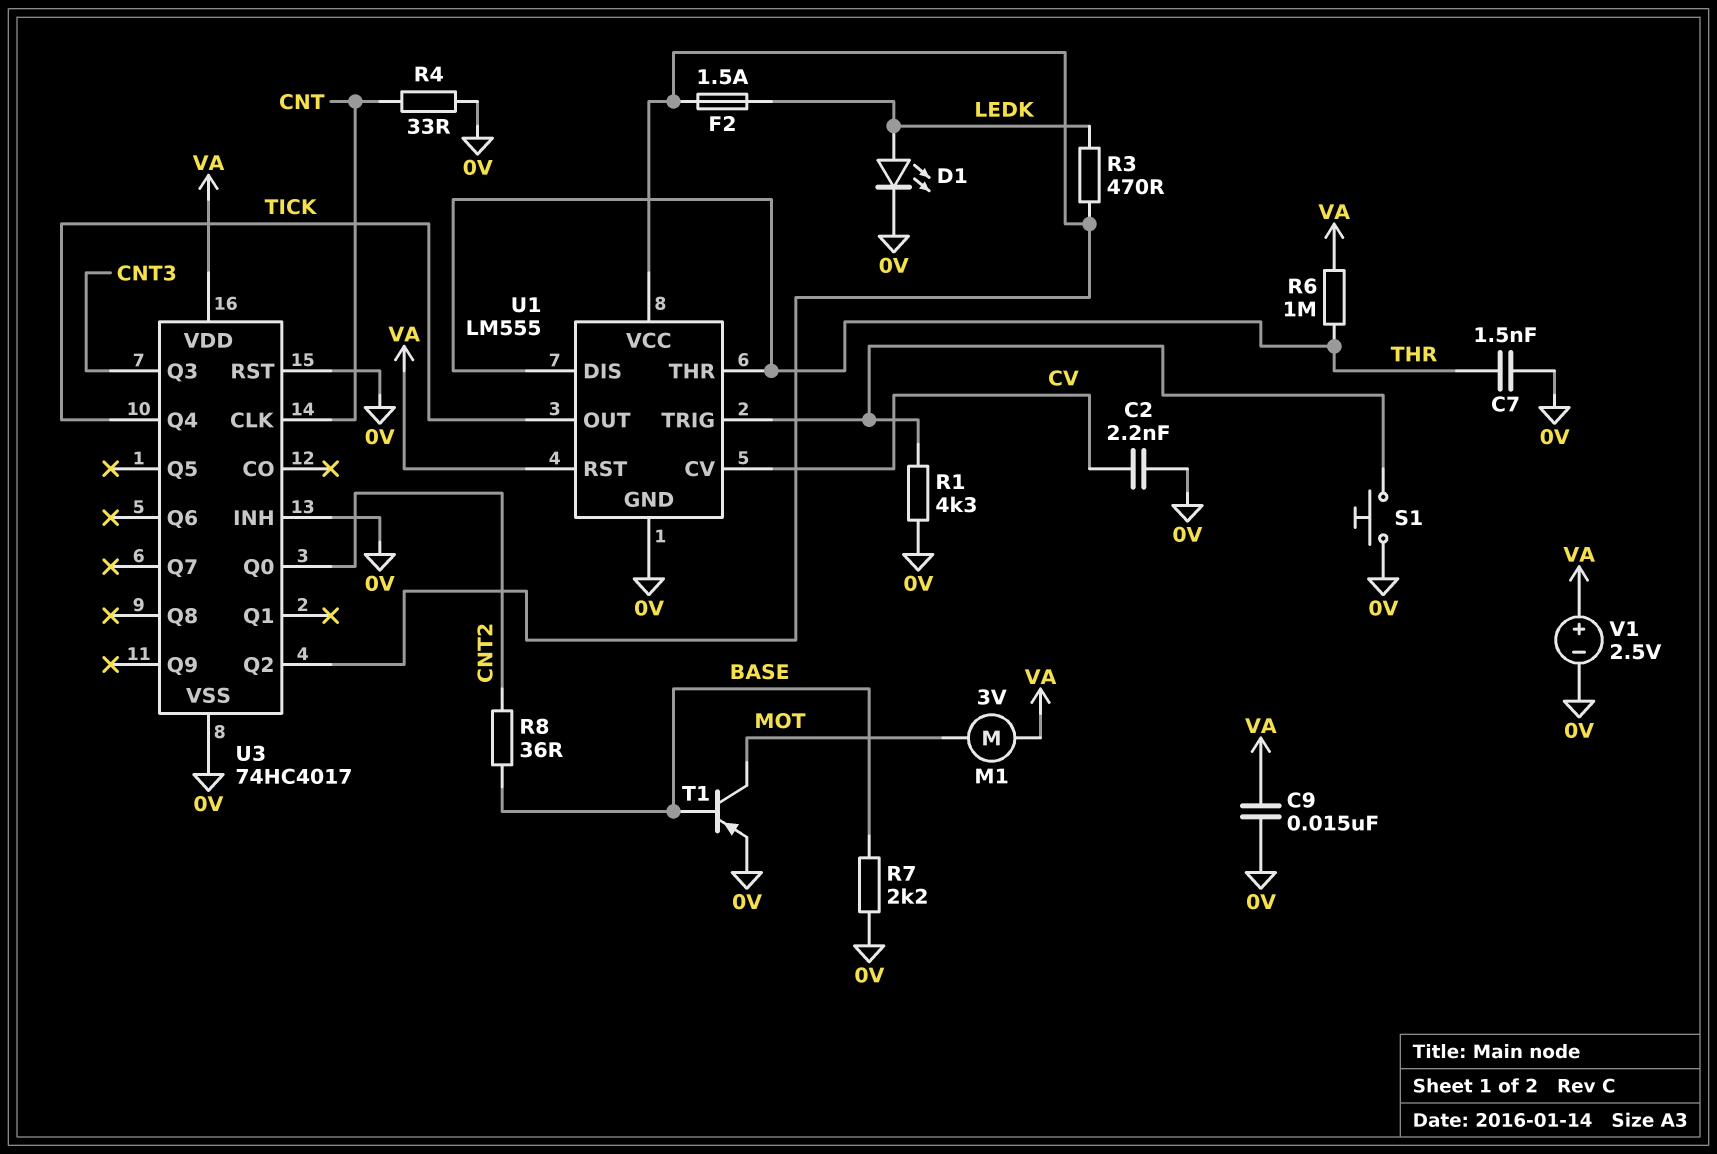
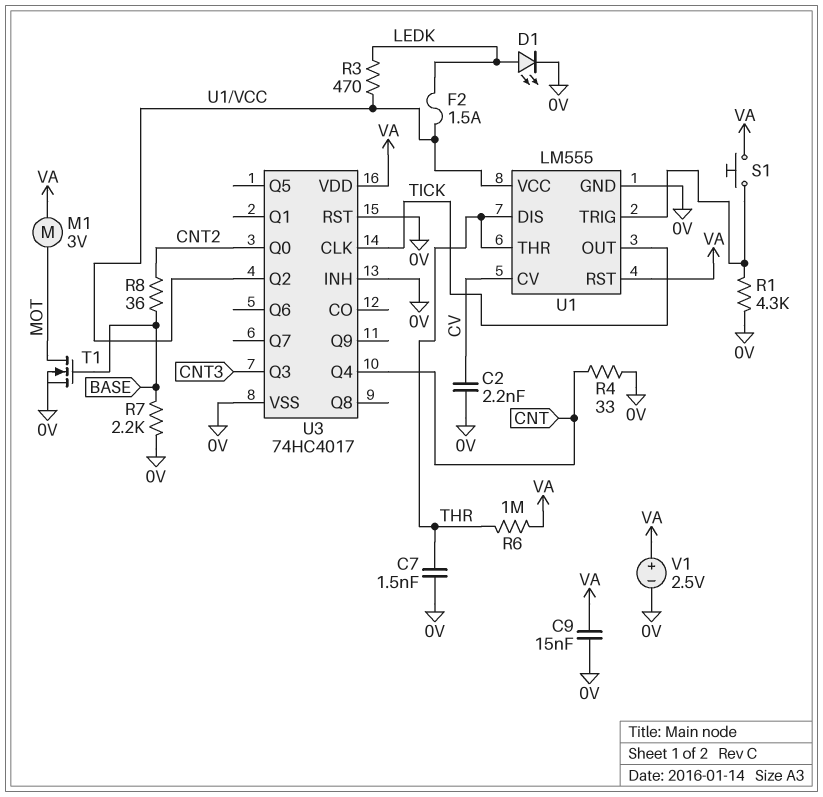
S1: button (0V, U1/TRIG) -> button (U1/TRIG, VA)
T1: PNP (B BASE, C MOT, E 0V) -> NMOS (G BASE, D MOT, S 0V)
U3 pin CLK: CNT -> TICK
U3 pin Q4: TICK -> CNT

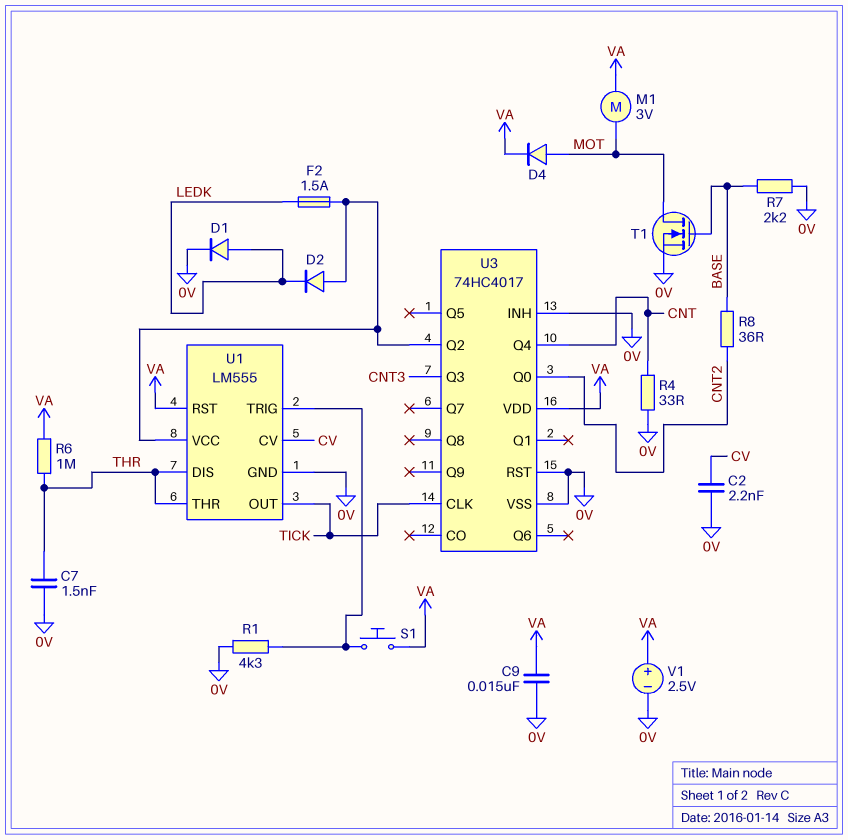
D1: LED (A LEDK, K 0V) -> diode (A LEDK, K 0V)
D2: none -> diode (A U1/VCC, K LEDK)
D4: none -> diode (A MOT, K VA)
R3: 470 (LEDK, U1/VCC) -> none

